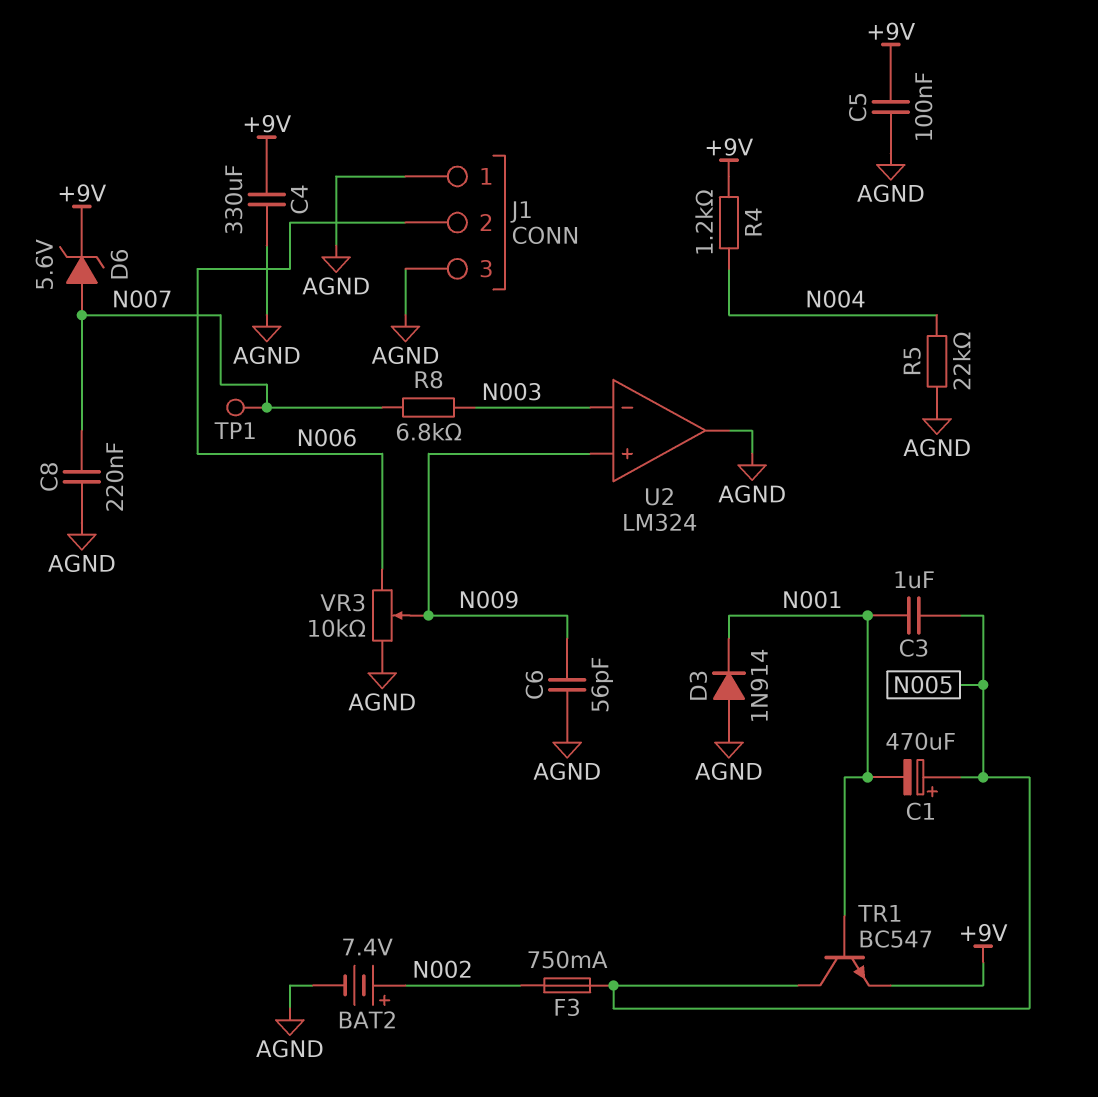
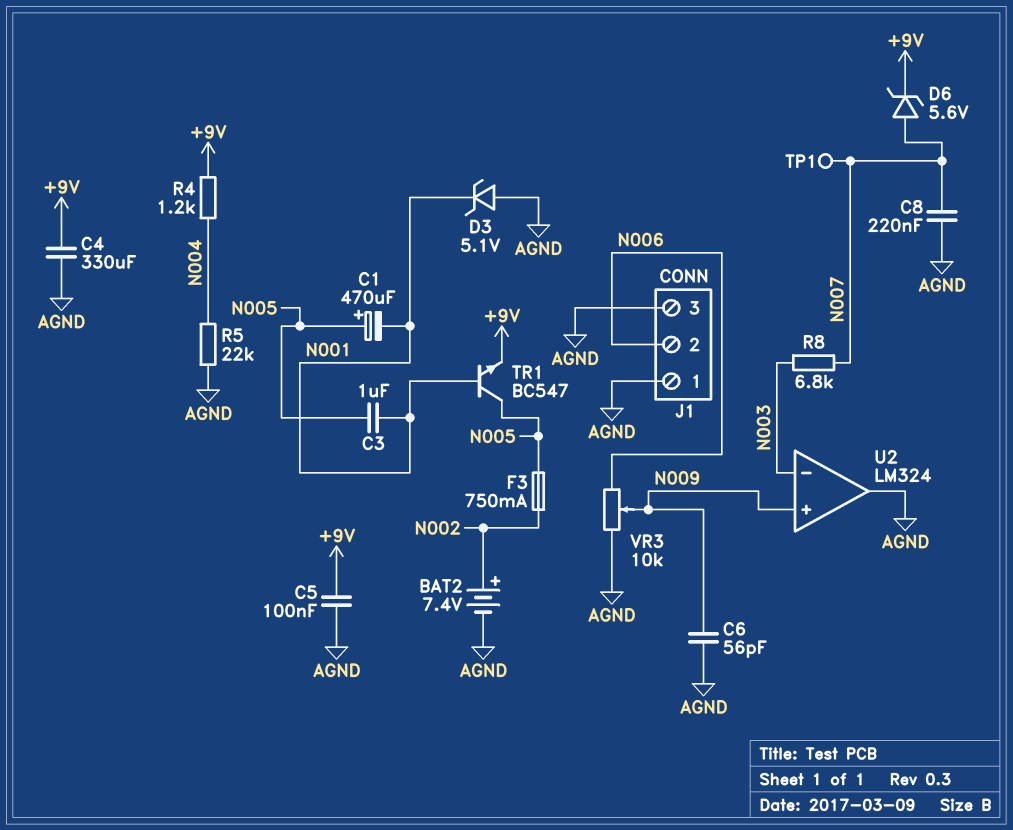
D3: diode 1N914 (A AGND, K N001) -> zener 5.1V (A AGND, K N001)

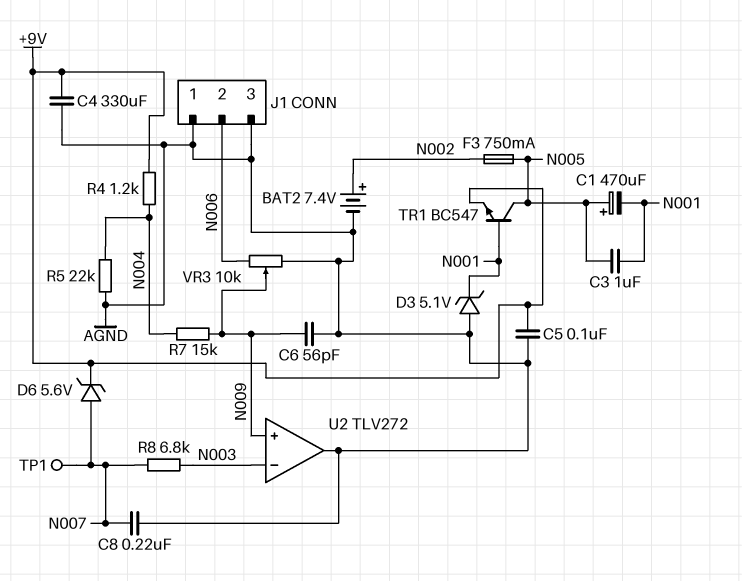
R7: none -> 15k (N004, N009)
U2: LM324 -> TLV272

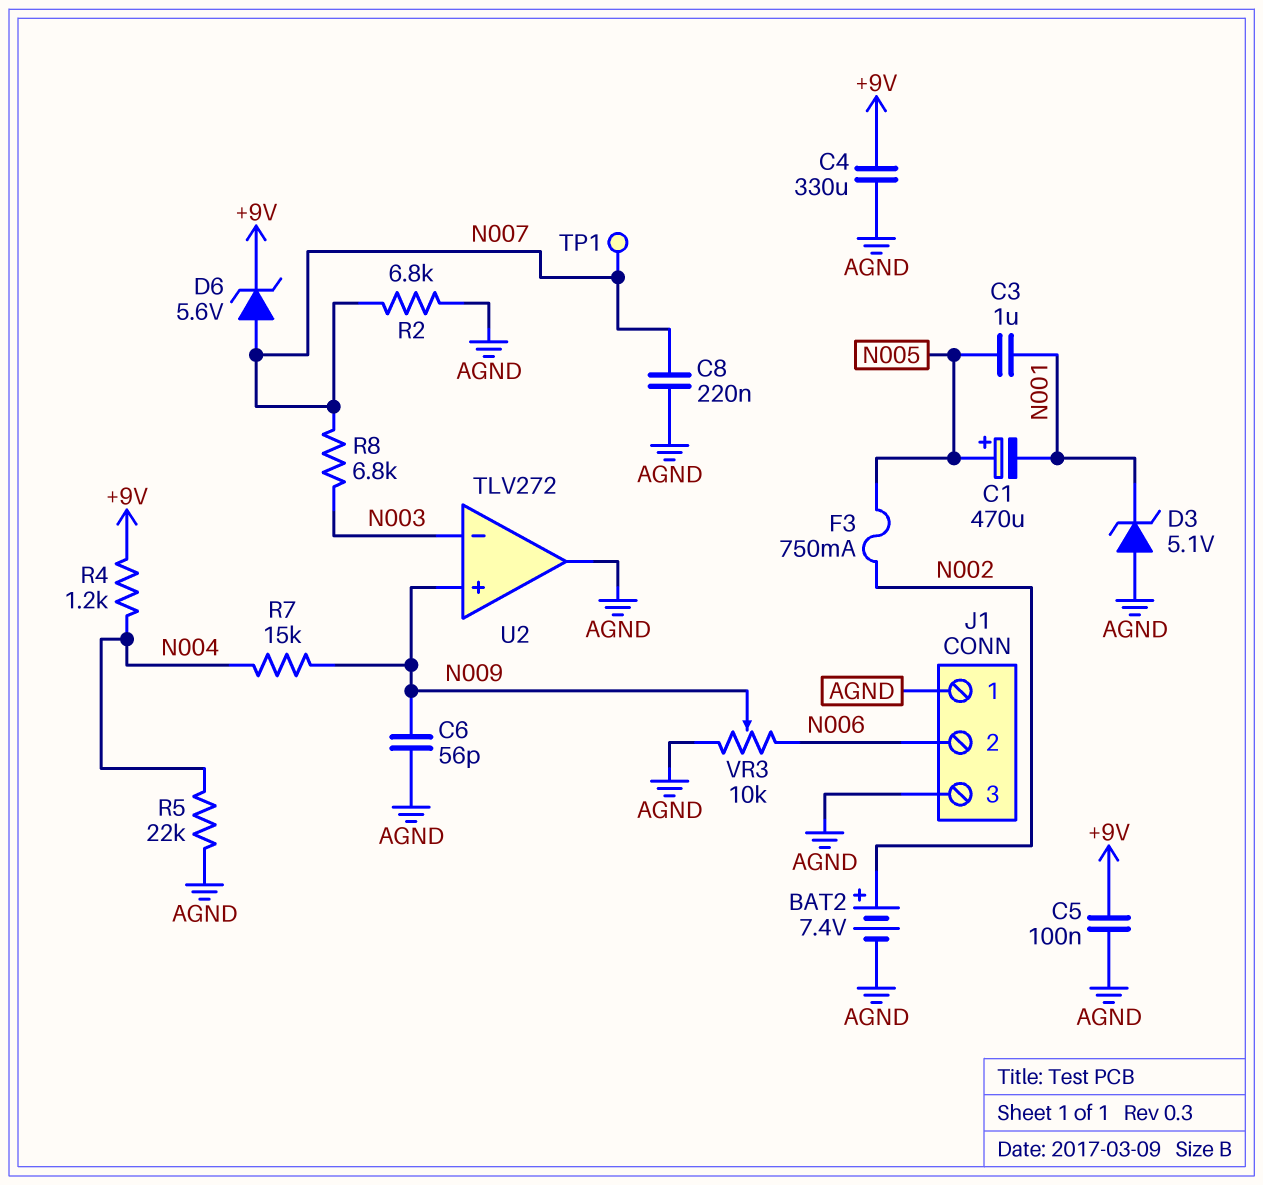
R2: none -> 6.8k (AGND, N007)
TR1: NPN BC547 (B N001, C N005, E +9V) -> none

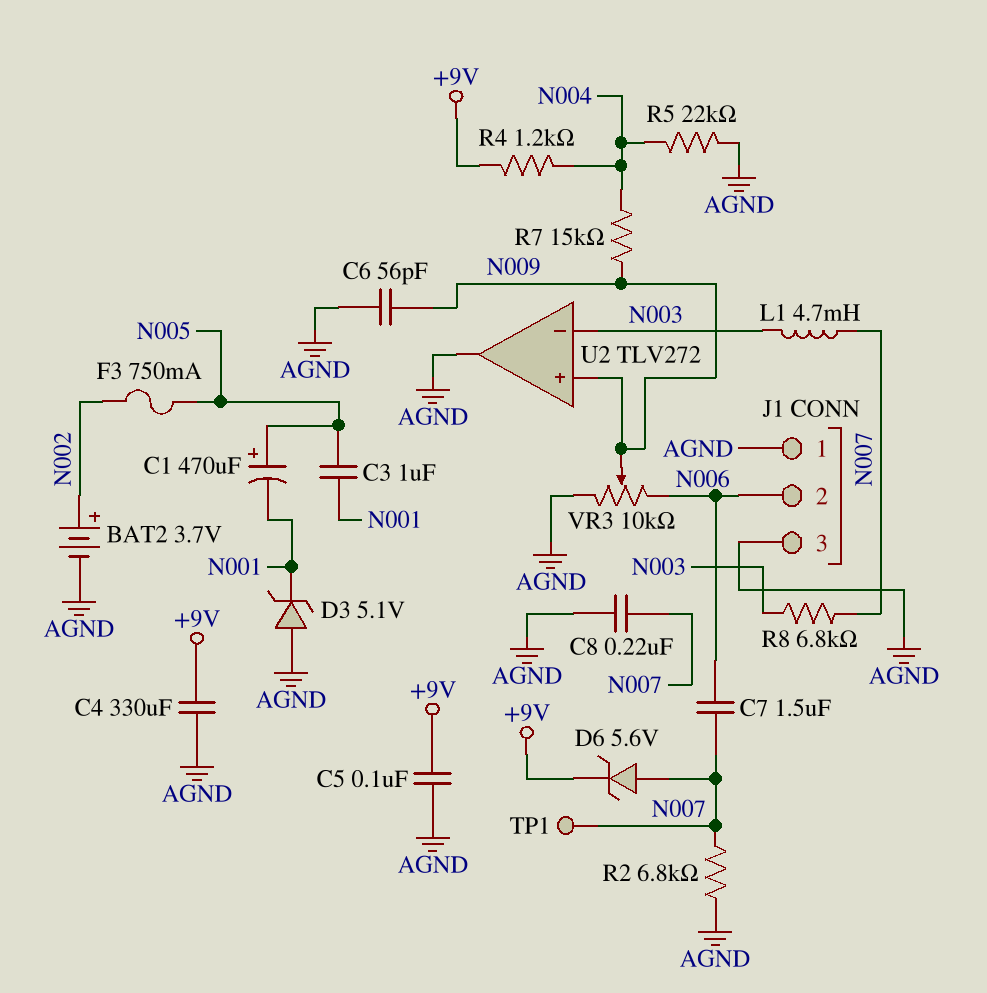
BAT2: 7.4V (plus N002, minus AGND) -> 3.7V (plus N002, minus AGND)
C7: none -> 1.5uF (N006, N007)
L1: none -> 4.7mH (N003, N007)

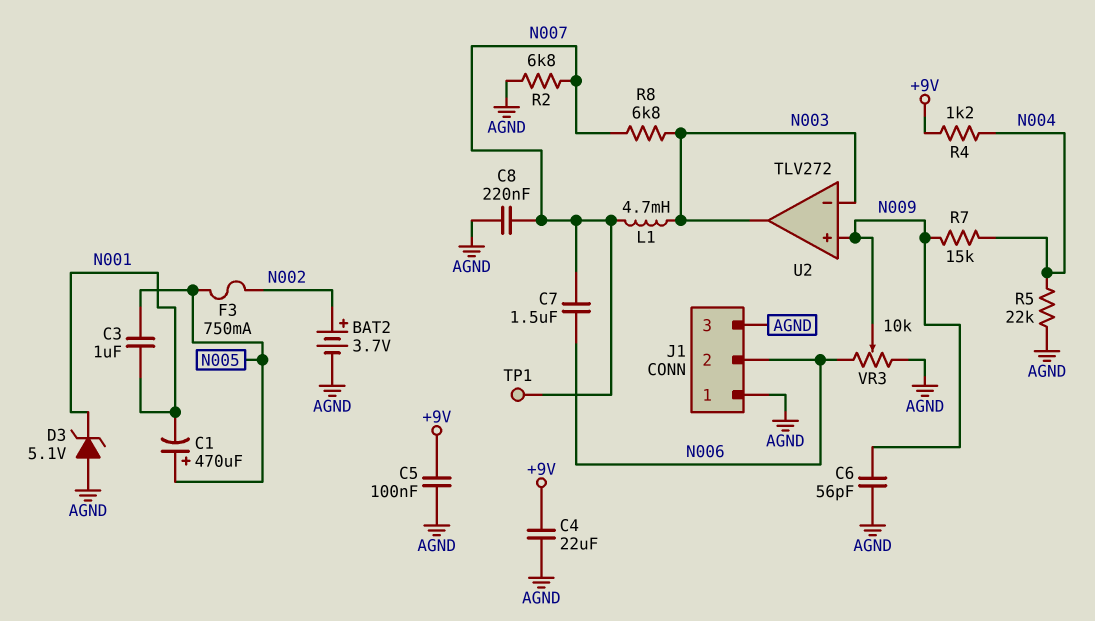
C4: 330uF (+9V, AGND) -> 22uF (+9V, AGND)
D6: zener 5.6V (A N007, K +9V) -> none
U2 pin out: AGND -> N003

